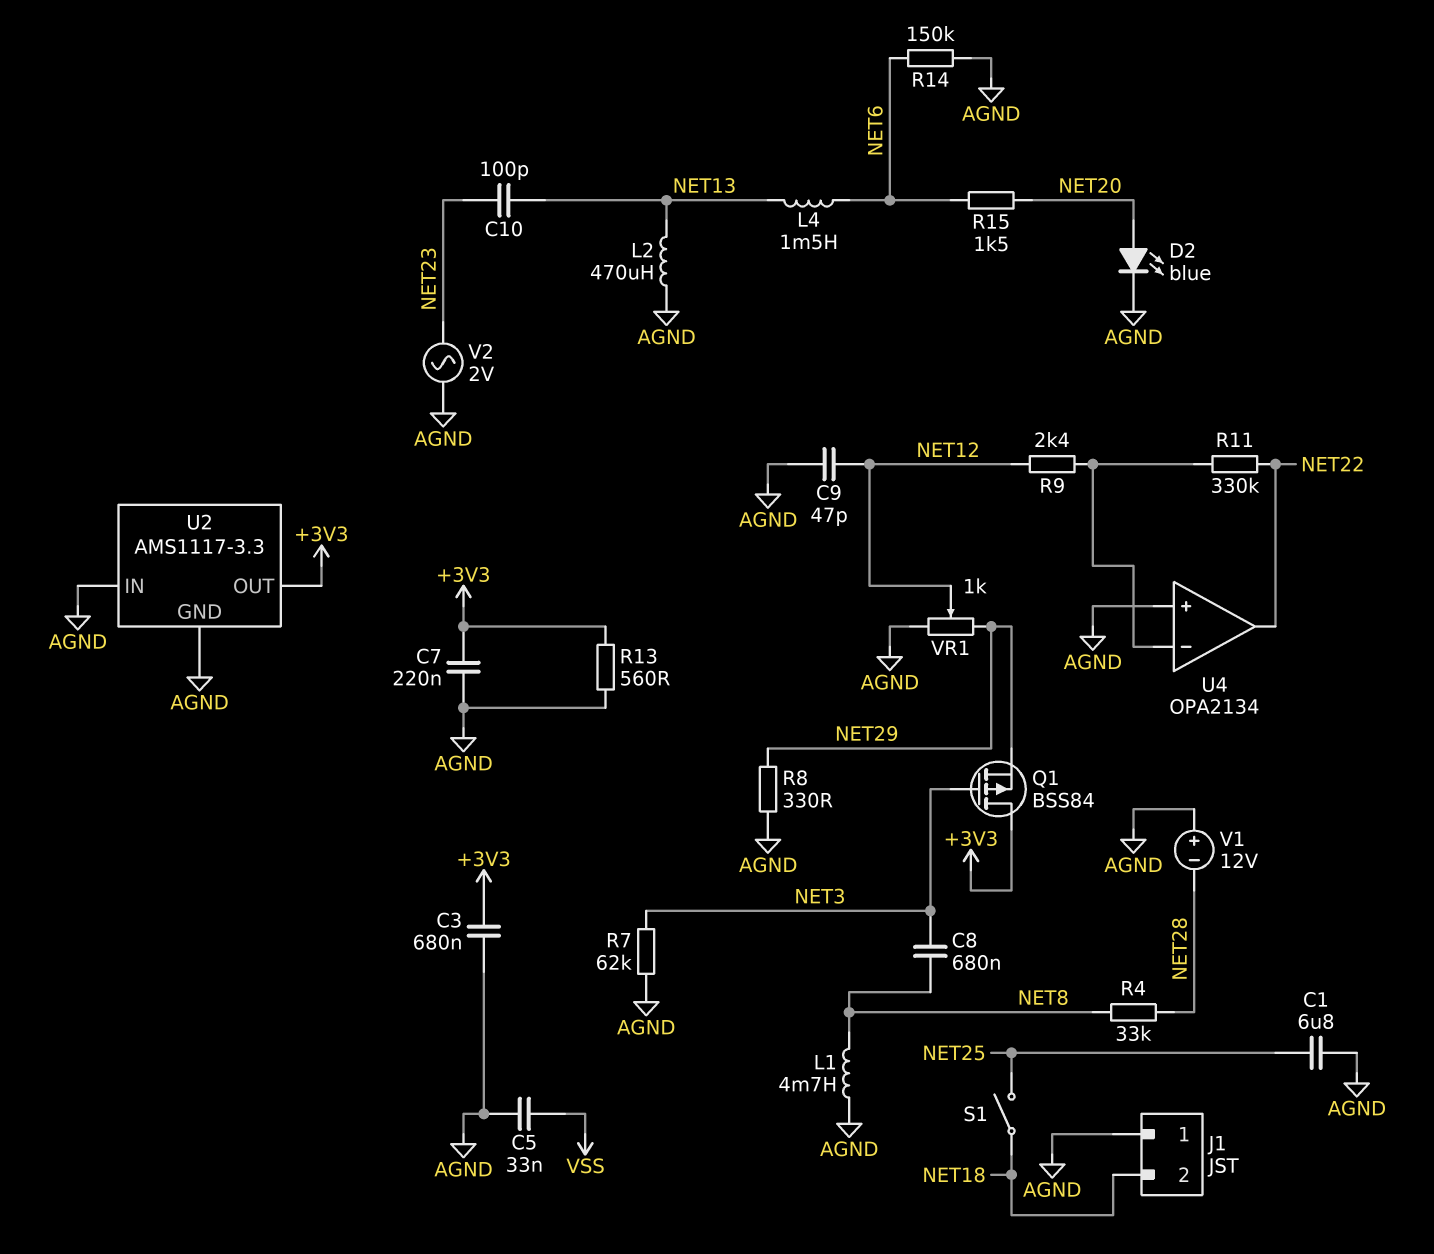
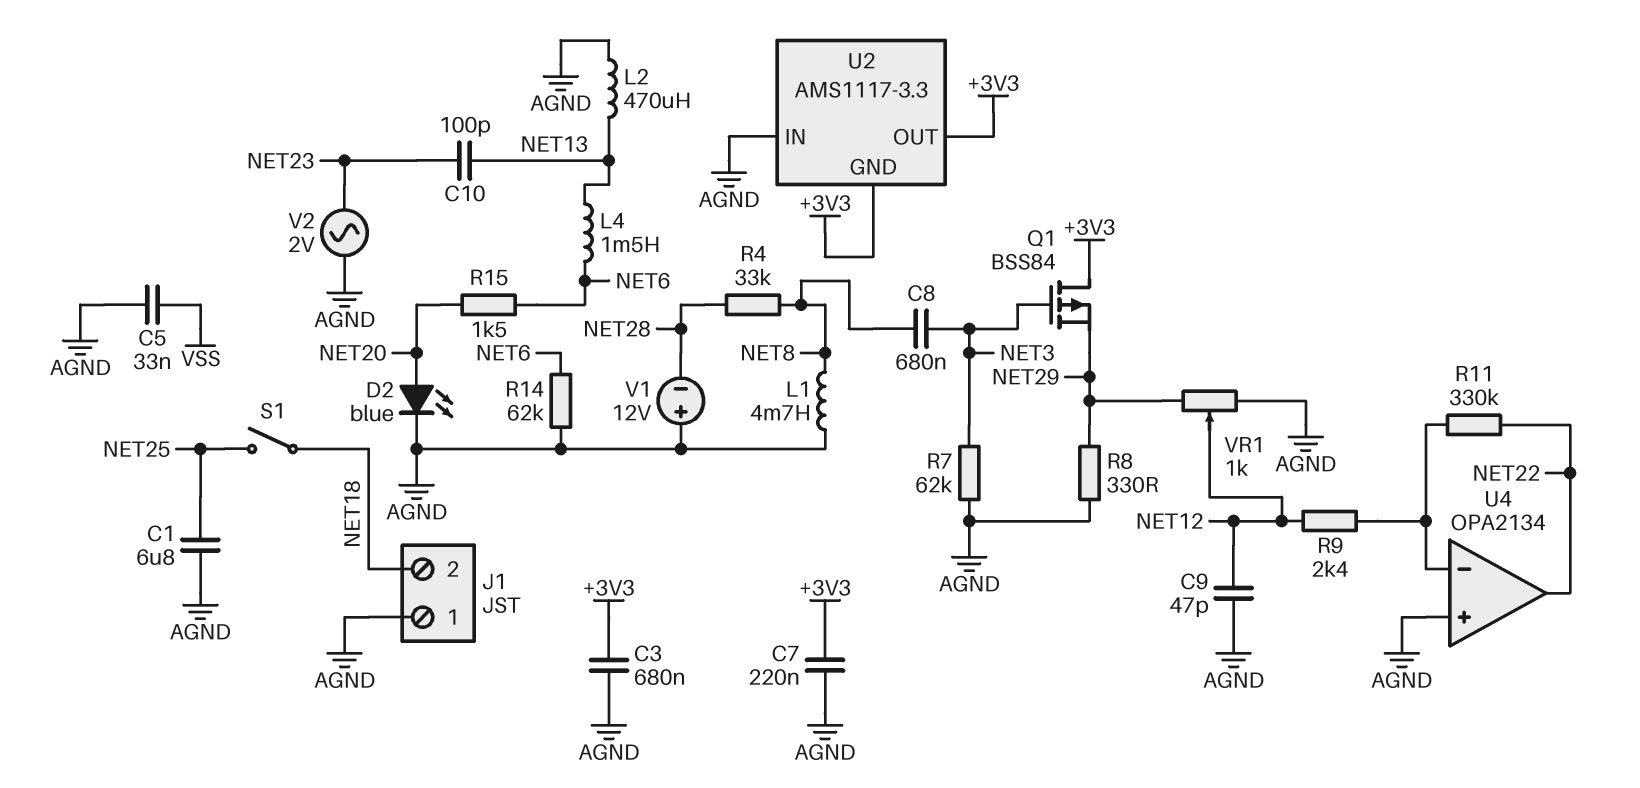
R13: 560 (+3V3, AGND) -> none
R14: 150k (AGND, NET6) -> 62k (AGND, NET6)
U2 pin GND: AGND -> +3V3

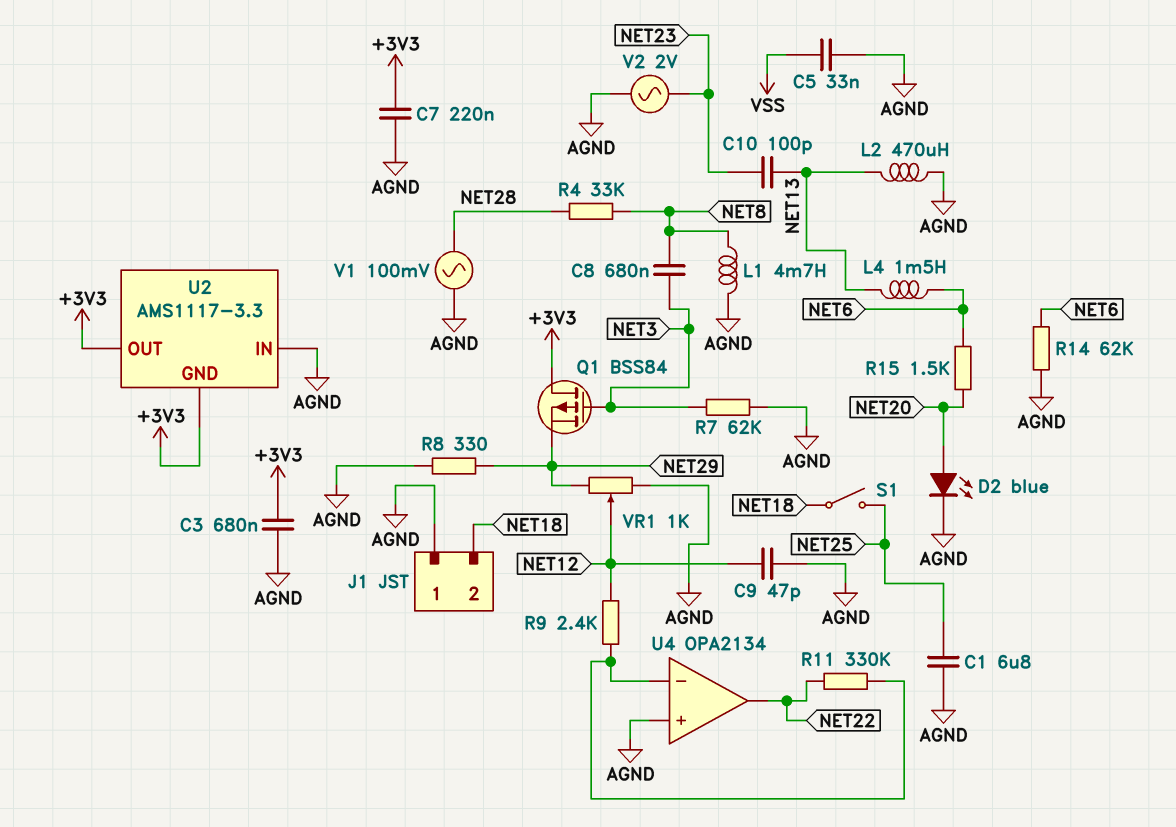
V1: 12V (plus AGND, minus NET28) -> AC 100mV (AGND, NET28)

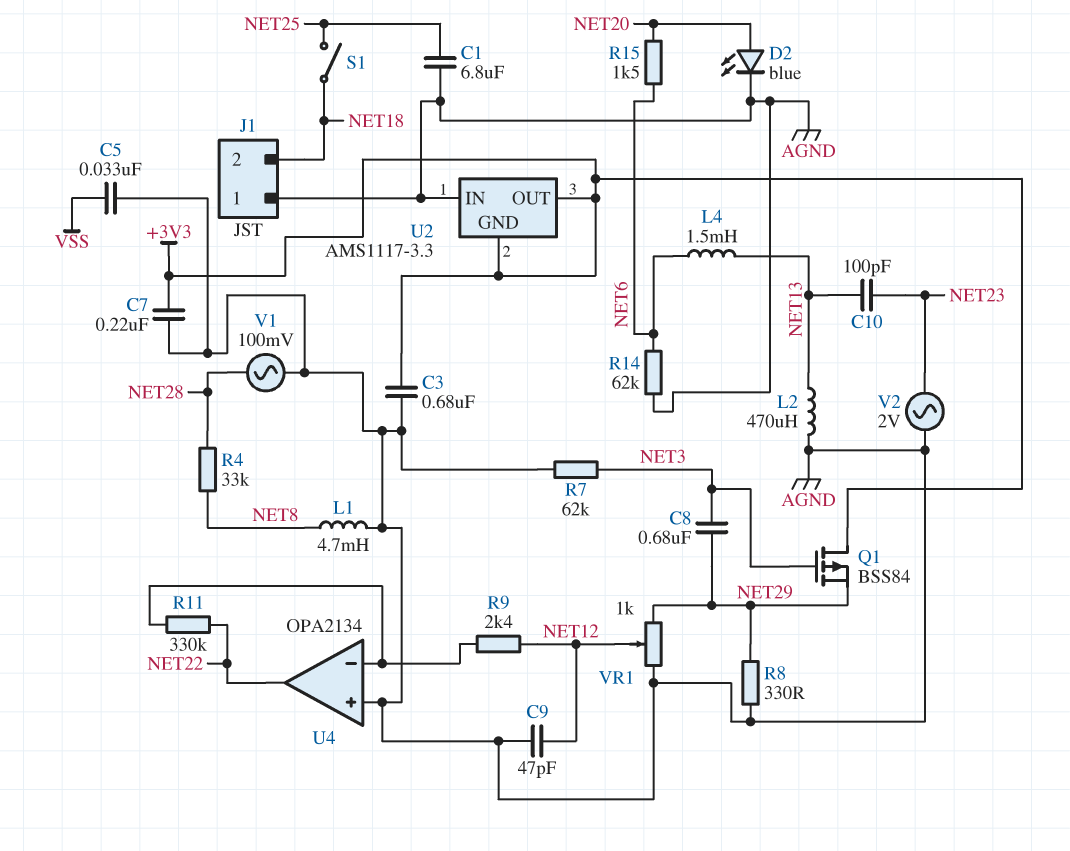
C8: 680nF (NET3, NET8) -> 680nF (NET3, NET29)

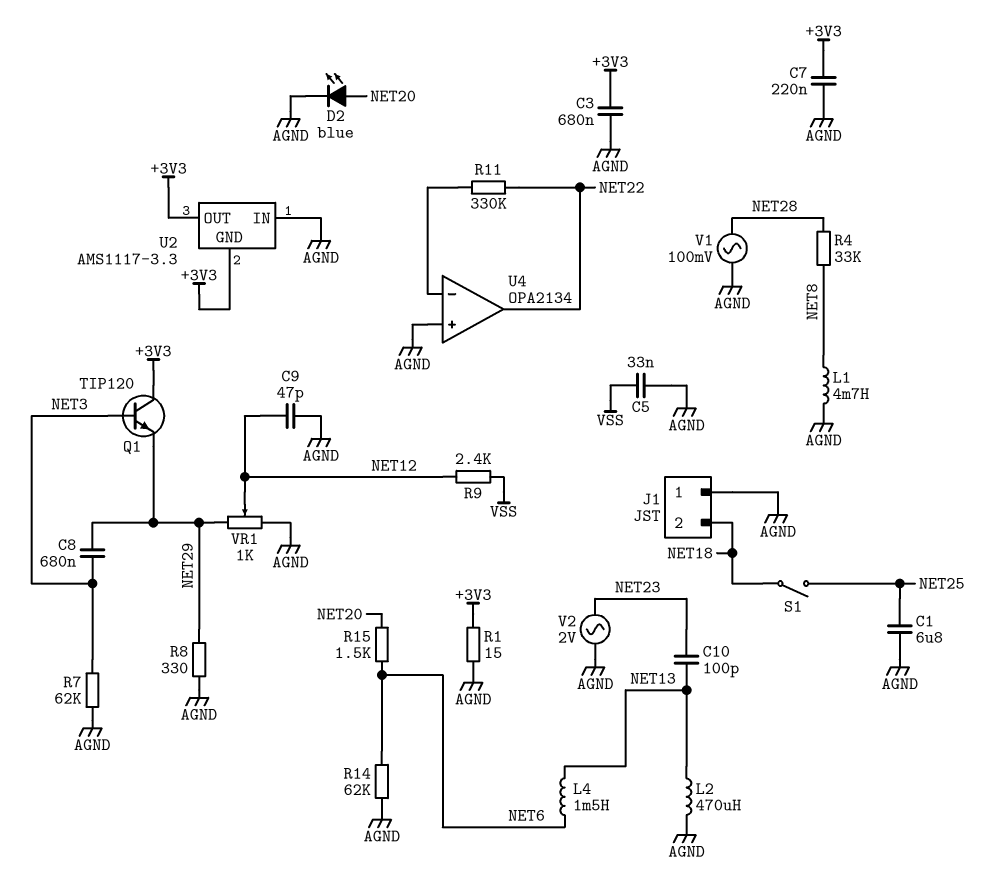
Q1: PMOS BSS84 (G NET3, D +3V3, S NET29) -> NPN TIP120 (B NET3, C +3V3, E NET29)
R1: none -> 15 (+3V3, AGND)
R9: 2.4k (NET12, U4/in-) -> 2.4k (NET12, VSS)

